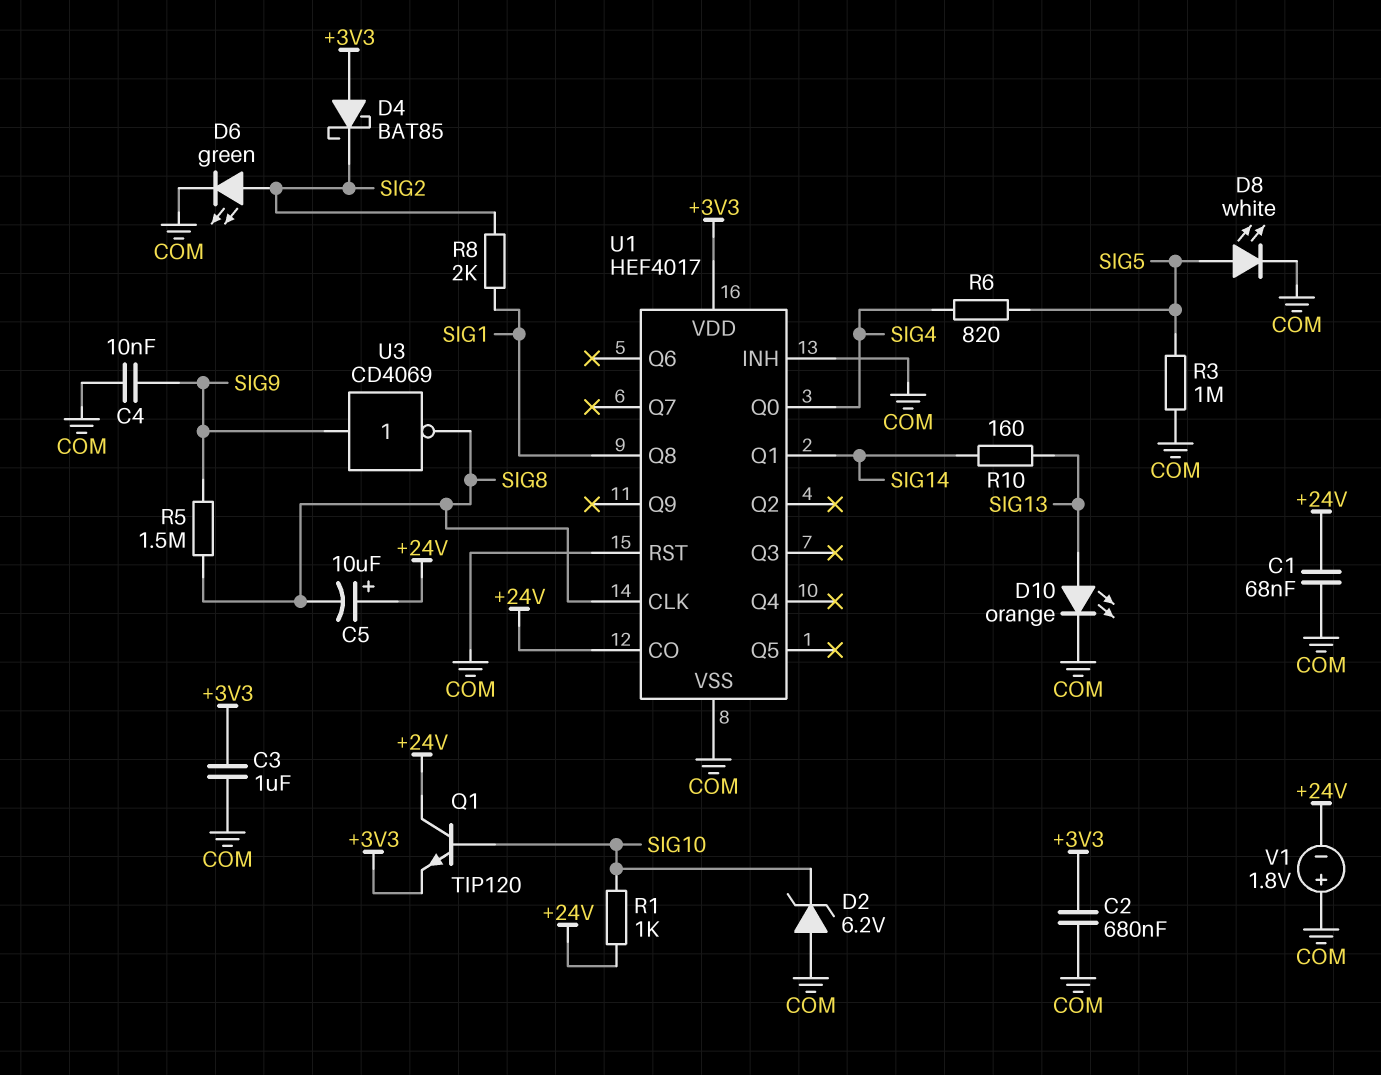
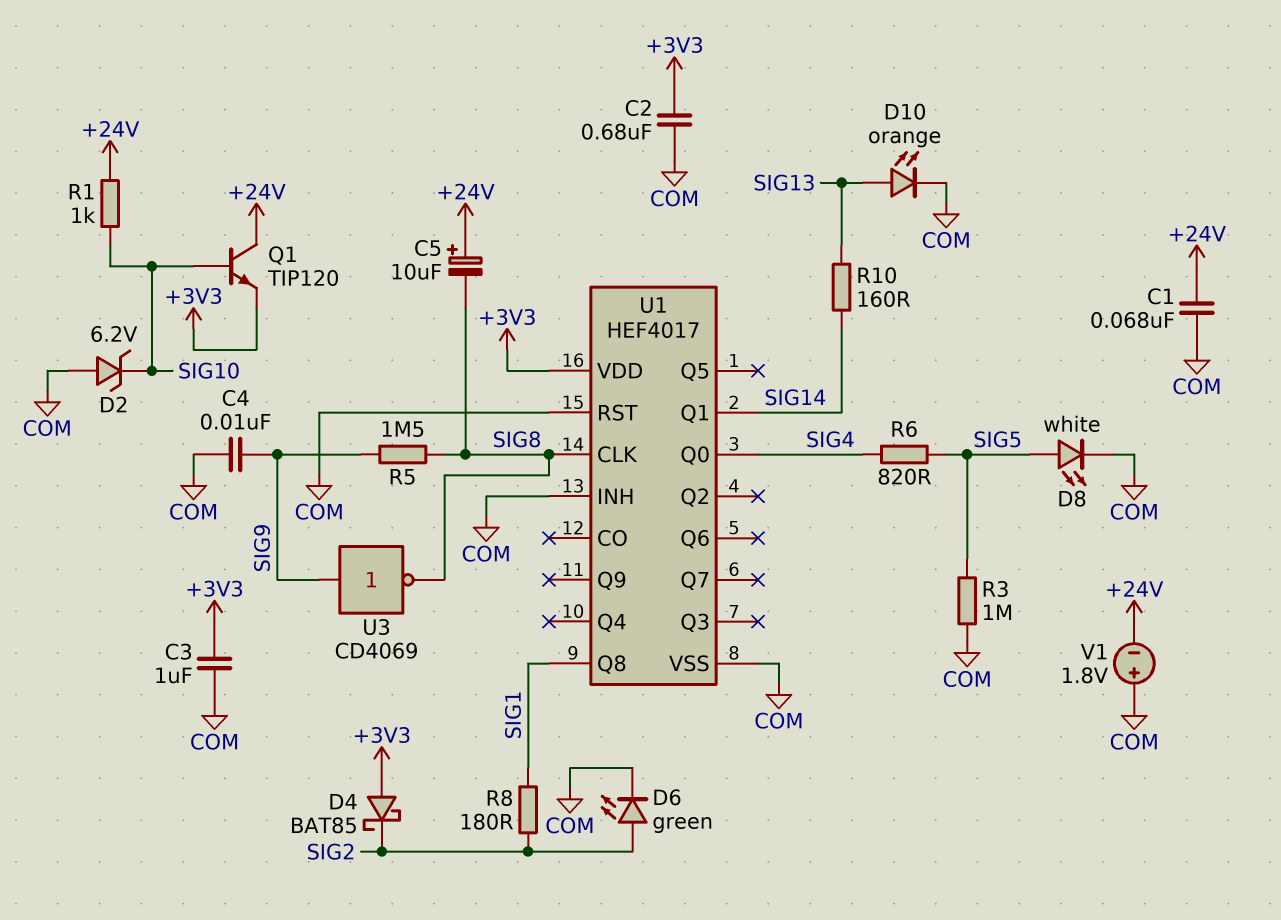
R8: 2k (SIG1, SIG2) -> 180 (SIG1, SIG2)
U1 pin CO: +24V -> none

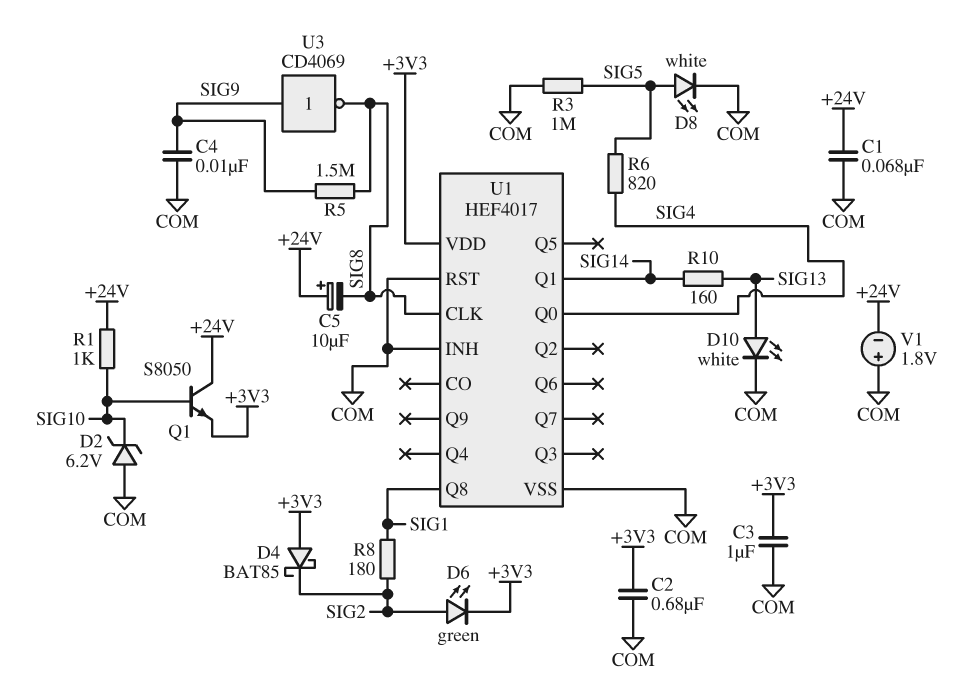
D6: LED green (A SIG2, K COM) -> LED green (A SIG2, K +3V3)
D10: LED orange (A SIG13, K COM) -> LED white (A SIG13, K COM)
Q1: NPN TIP120 (B SIG10, C +24V, E +3V3) -> NPN S8050 (B SIG10, C +24V, E +3V3)

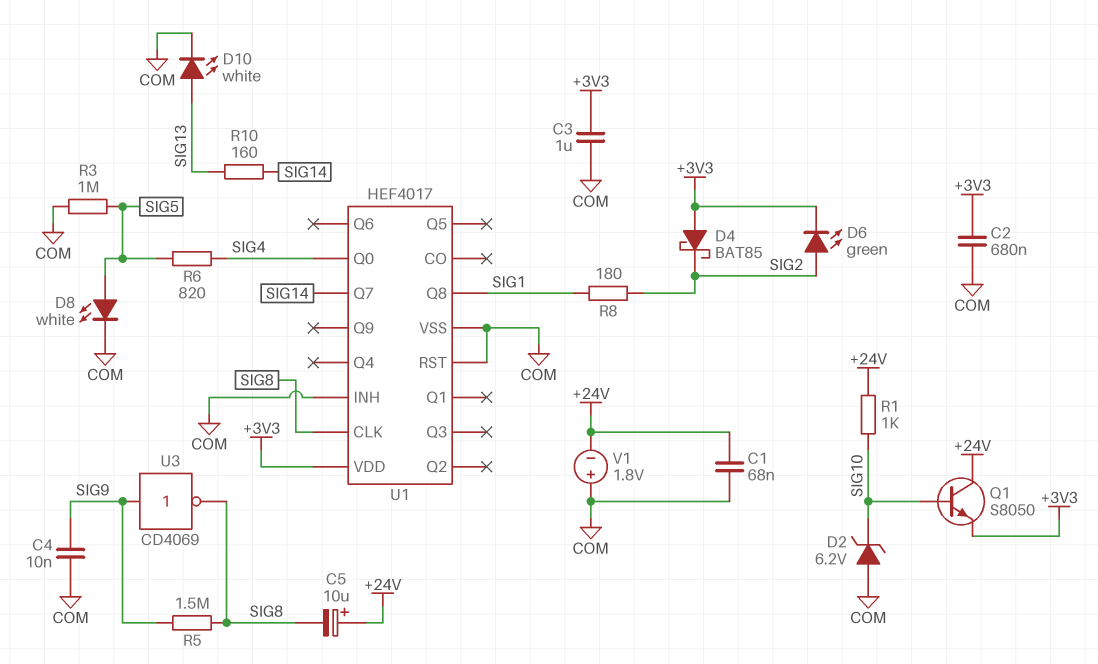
U1 pin Q1: SIG14 -> none
U1 pin Q7: none -> SIG14

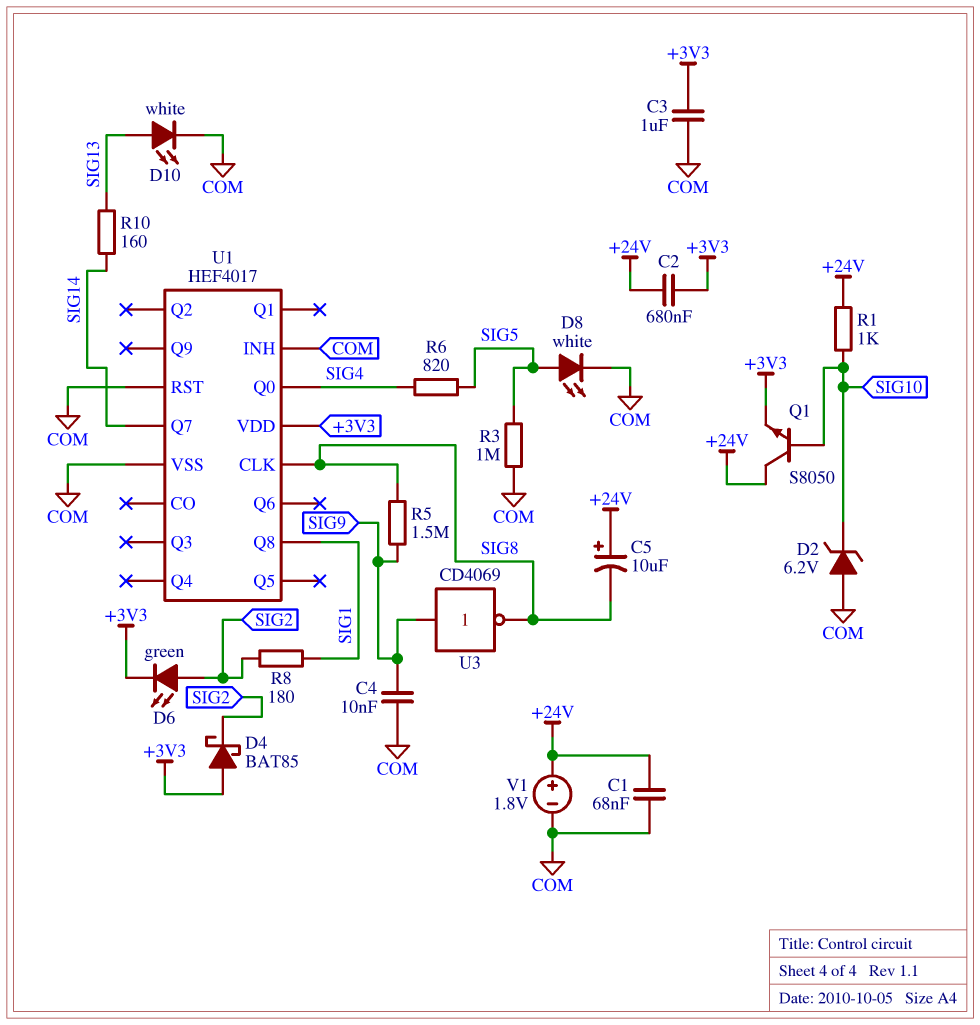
C2: 680nF (+3V3, COM) -> 680nF (+3V3, +24V)
V1: 1.8V (plus COM, minus +24V) -> 1.8V (plus +24V, minus COM)

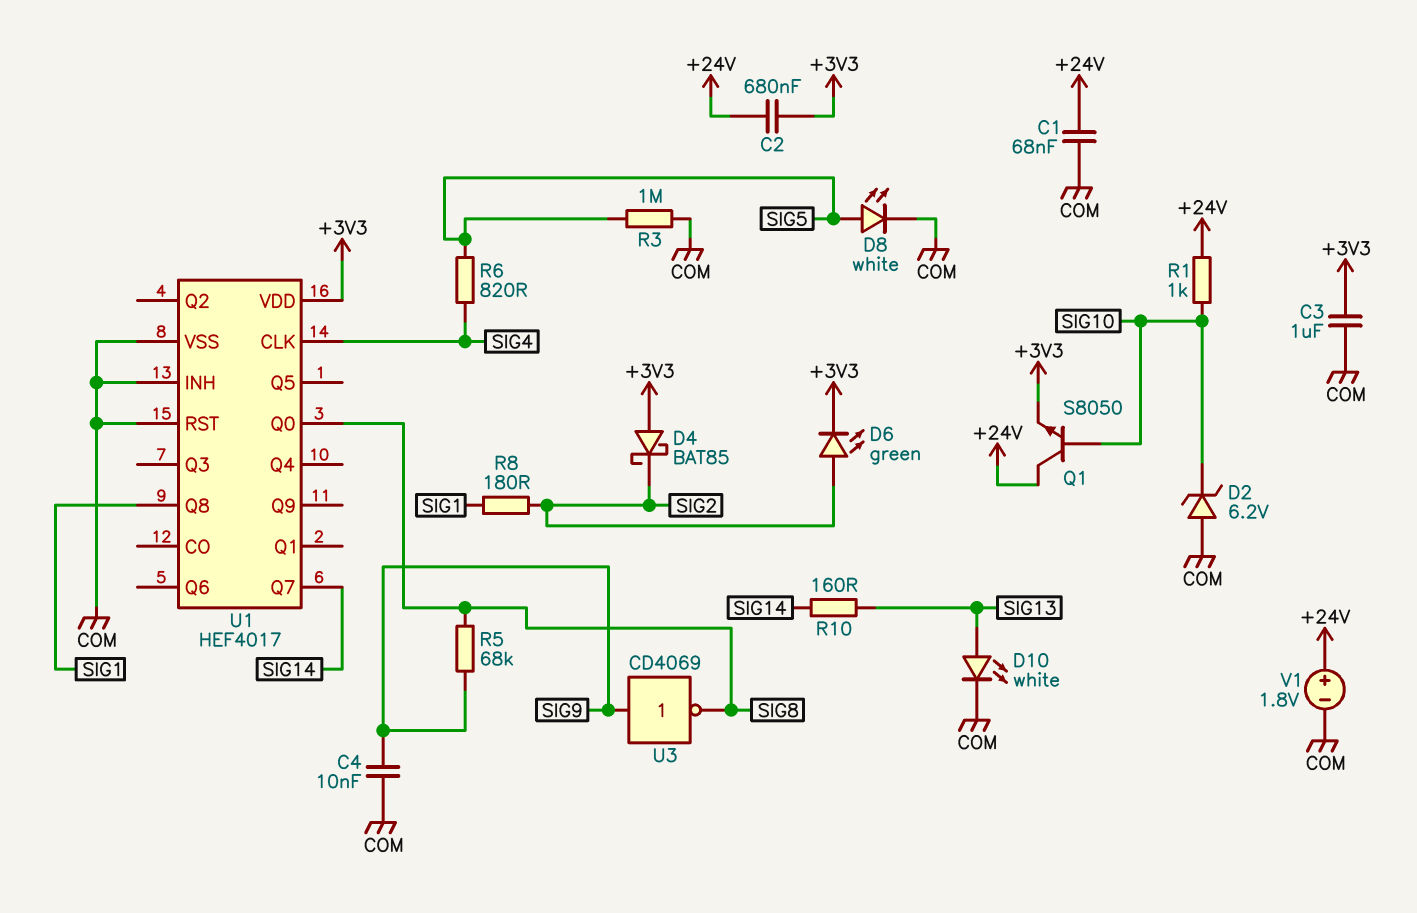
C5: 10uF (plus +24V, minus SIG8) -> none
R5: 1.5M (SIG8, SIG9) -> 68k (SIG8, SIG9)
U1 pin CLK: SIG8 -> SIG4
U1 pin Q0: SIG4 -> SIG8

